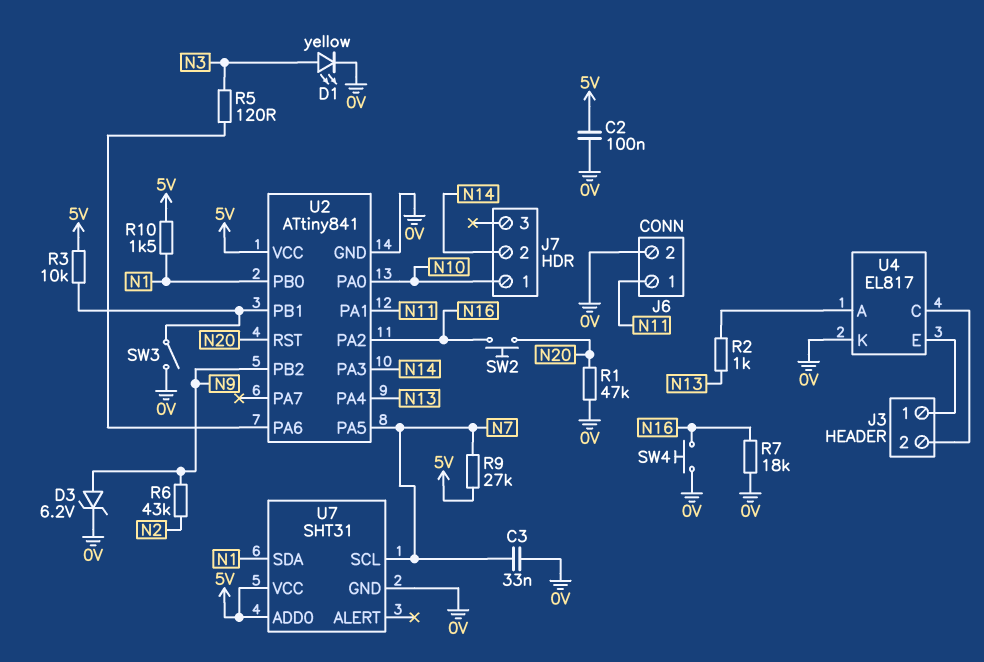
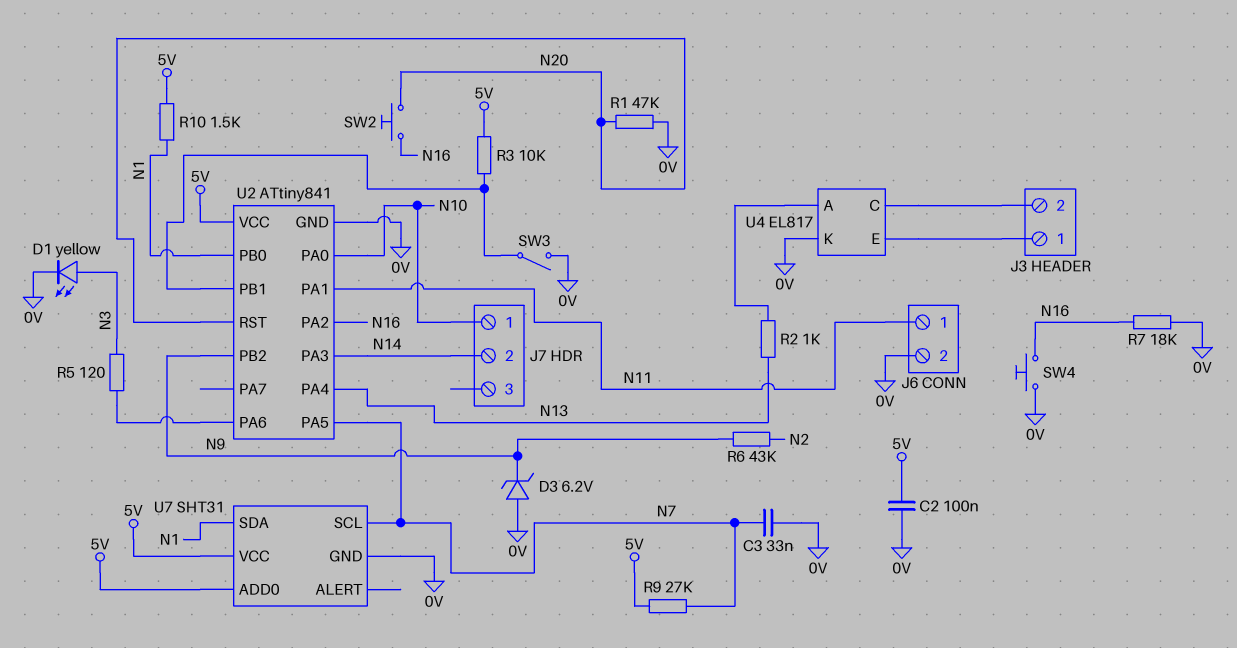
D3: zener 6.2V (A N9, K 0V) -> zener 6.2V (A 0V, K N9)

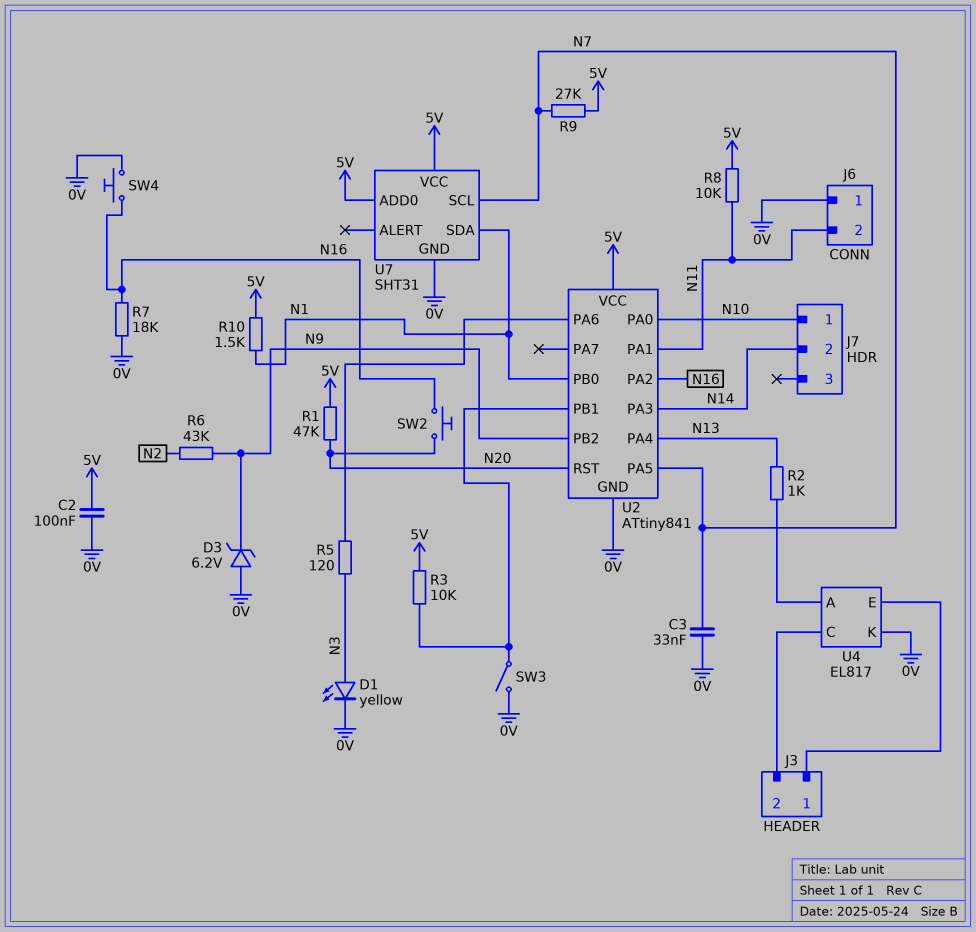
J6 pin 1: N11 -> 0V
J6 pin 2: 0V -> N11
R1: 47k (0V, N20) -> 47k (5V, N20)
R8: none -> 10k (5V, N11)

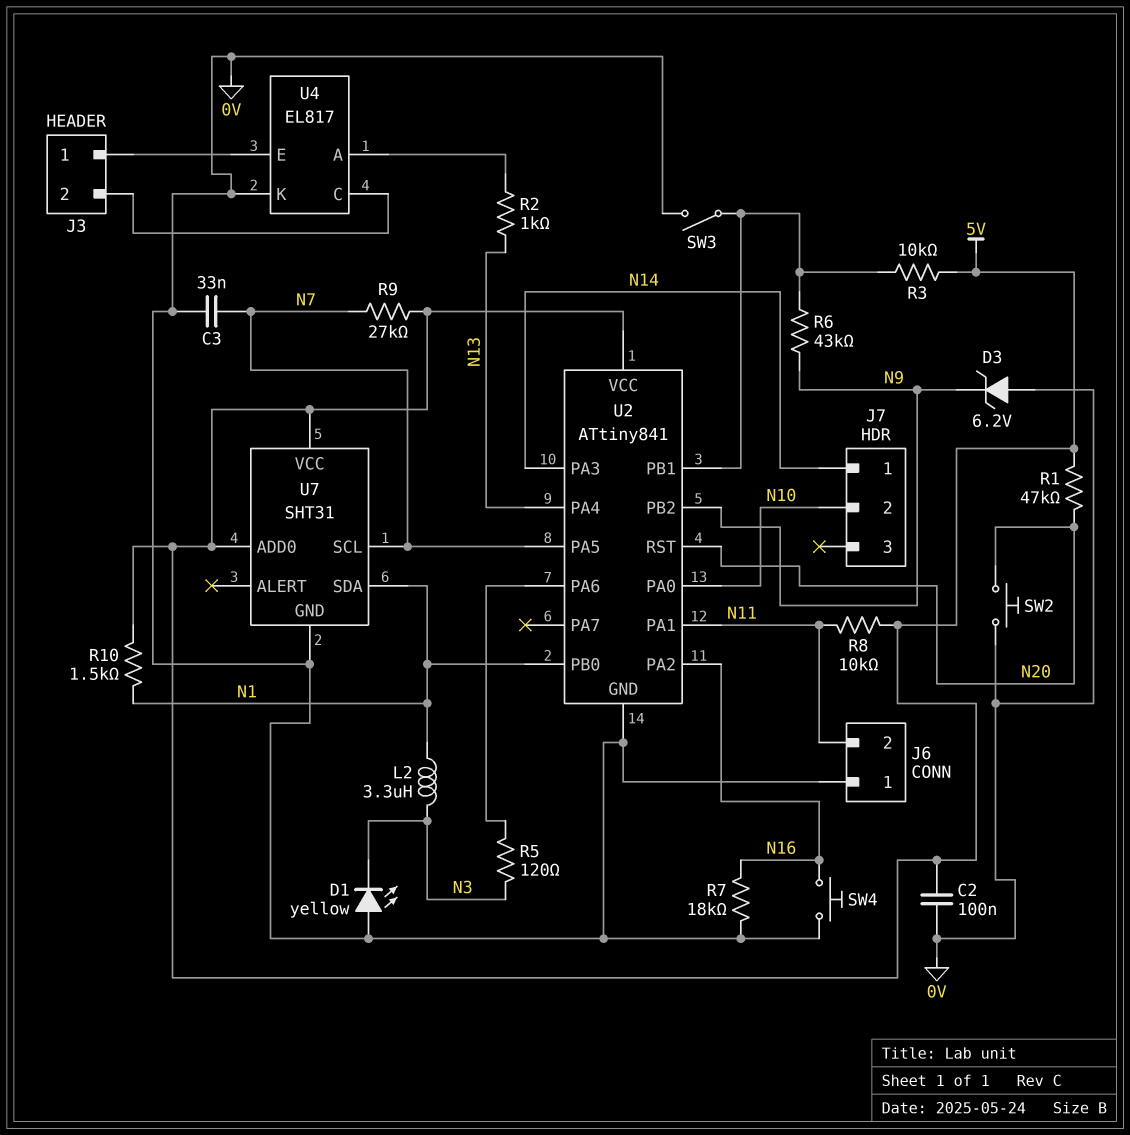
D1: LED yellow (A N3, K 0V) -> LED yellow (A 0V, K N3)
J7 pin 1: N10 -> N14
J7 pin 2: N14 -> N10
L2: none -> 3.3uH (N1, N3)
R6: 43k (N2, N9) -> 43k (N9, U2/PB1)
SW2: button (N16, N20) -> button (0V, N20)

